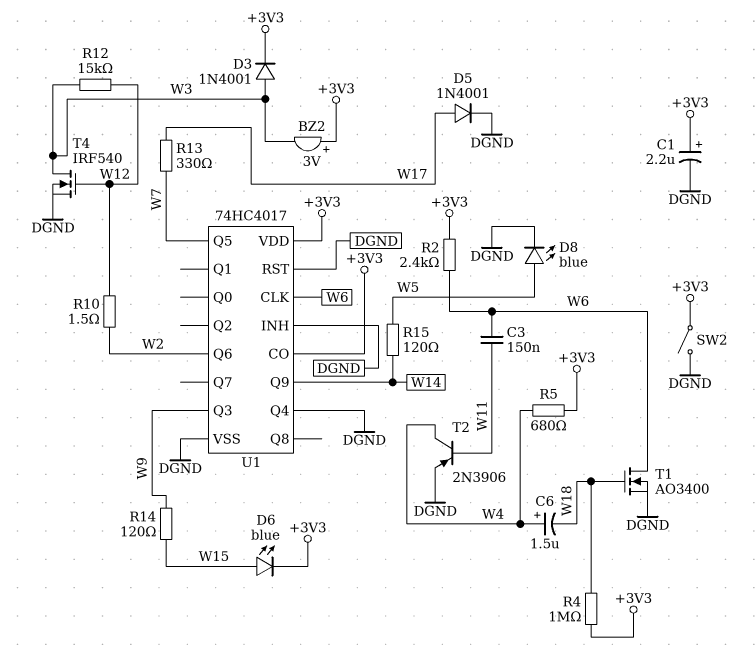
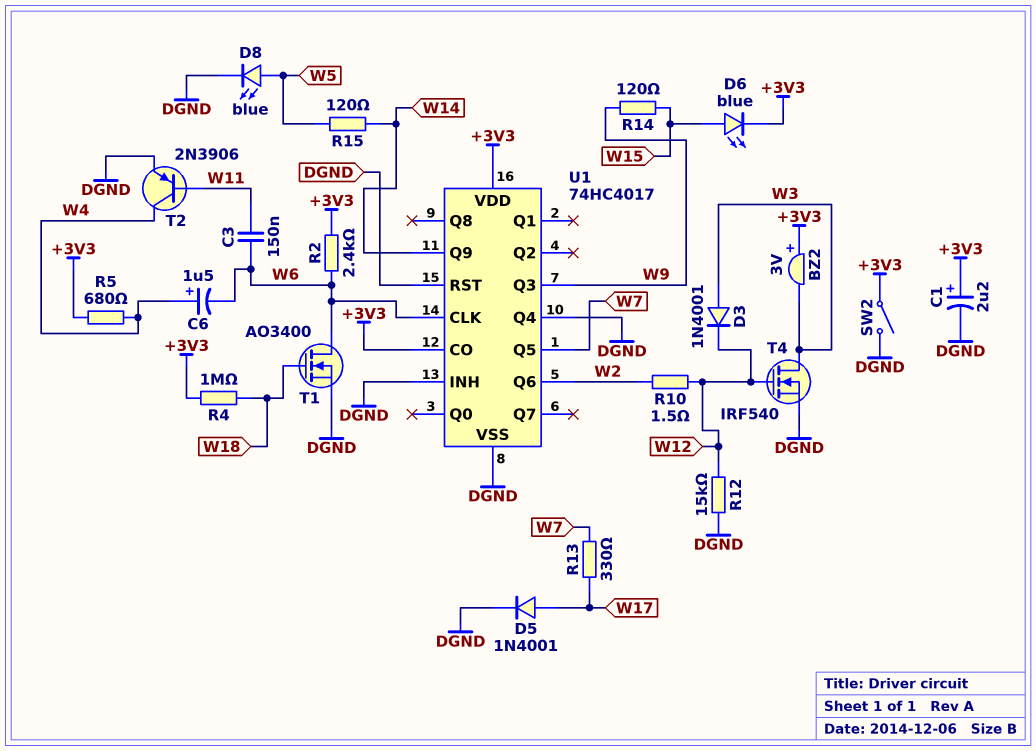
C6: 1.5uF (plus W4, minus W18) -> 1.5uF (plus W4, minus W6)
D3: diode 1N4001 (A W3, K +3V3) -> diode 1N4001 (A W3, K W12)
R12: 15k (W3, W12) -> 15k (DGND, W12)

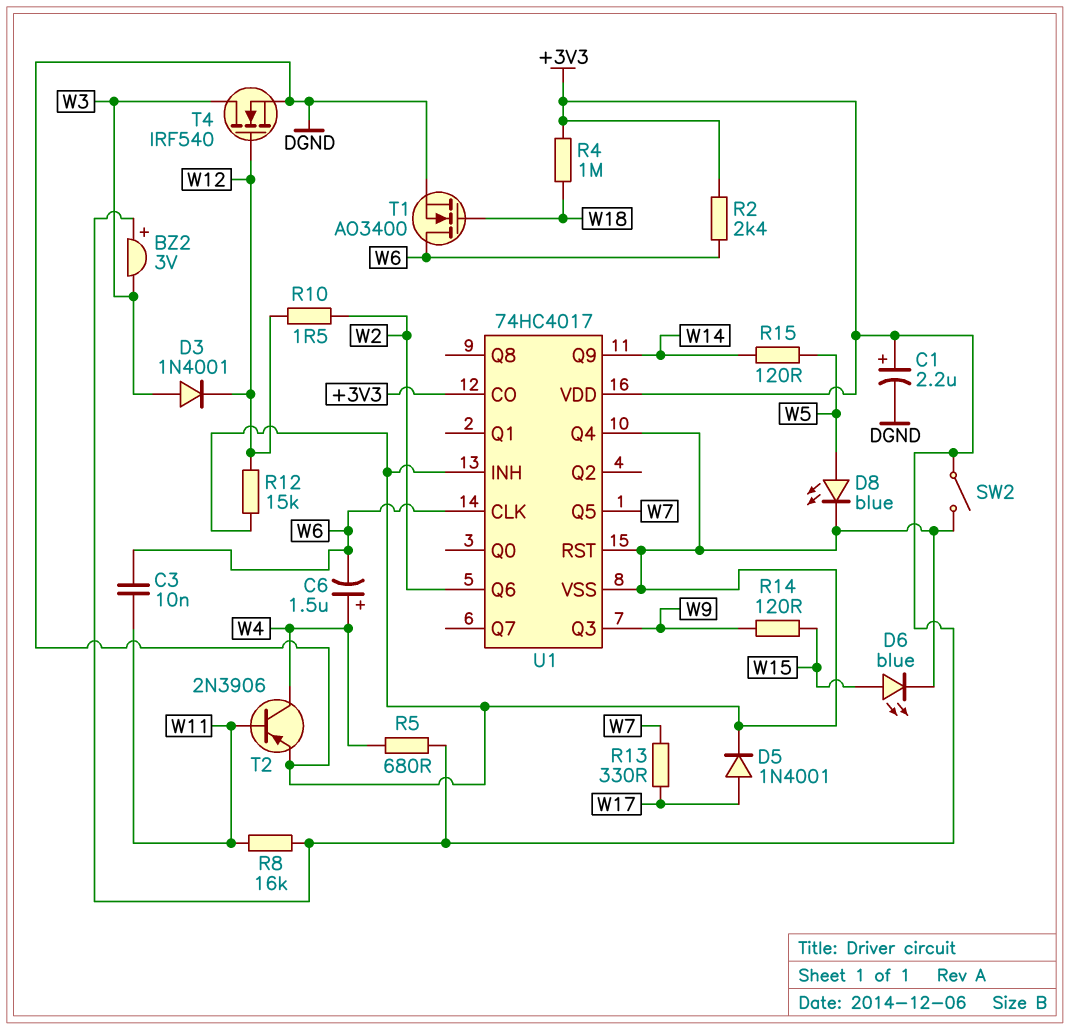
C3: 150nF (W6, W11) -> 10nF (W6, W11)
D6: LED blue (A W15, K +3V3) -> LED blue (A W15, K DGND)
R8: none -> 16k (+3V3, W11)

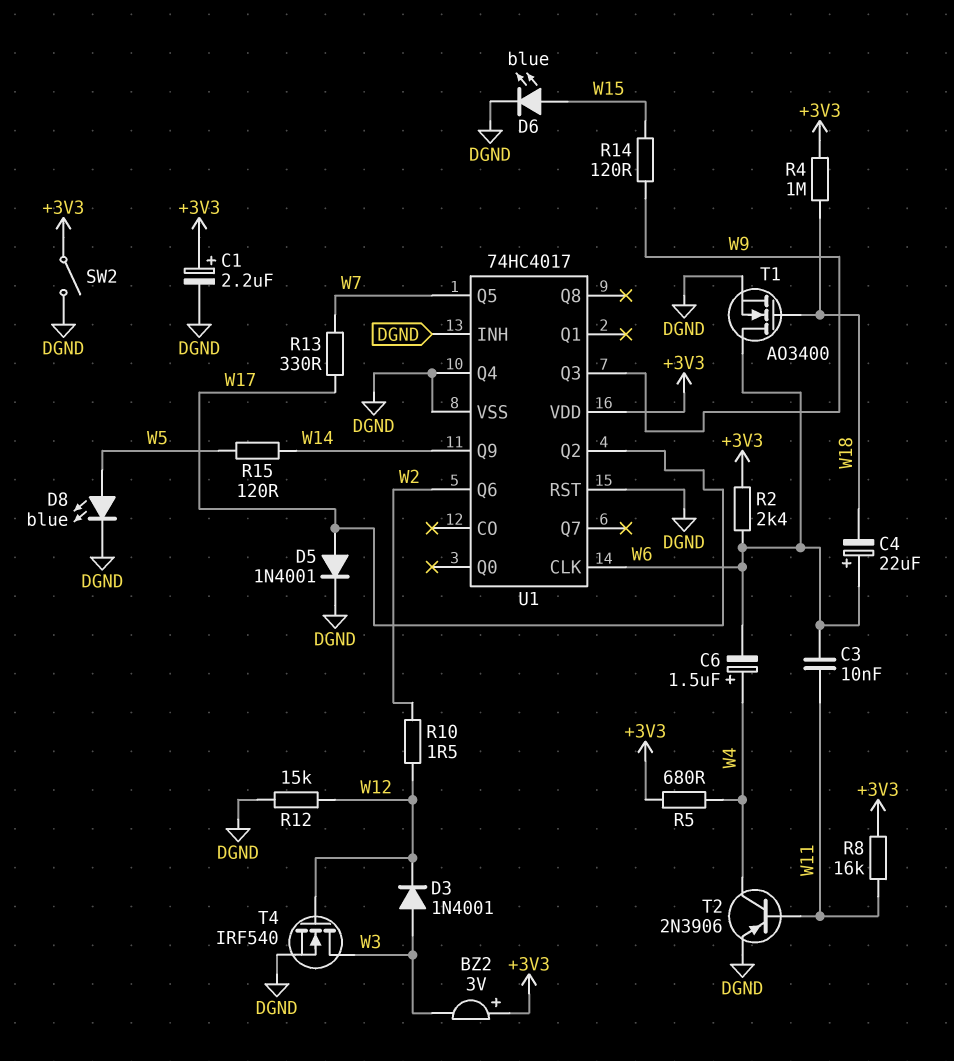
C4: none -> 22uF (plus W6, minus W18)
U1 pin CO: +3V3 -> none
U1 pin Q2: none -> W17

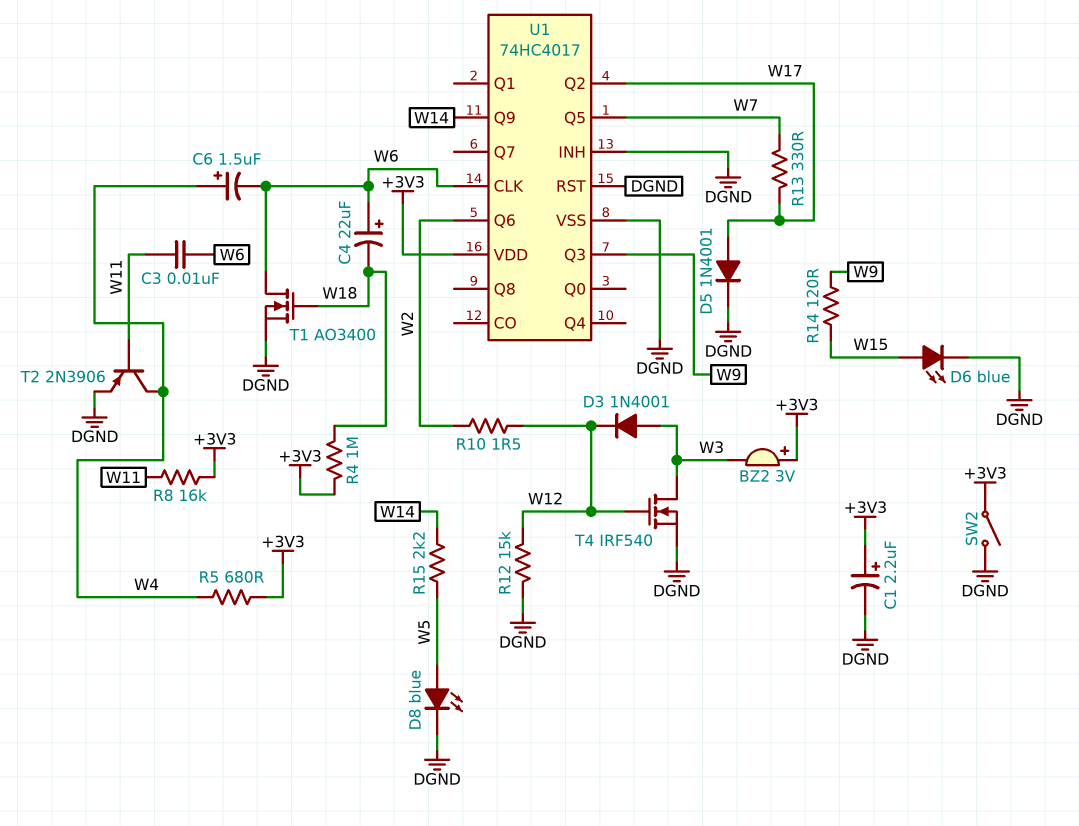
R2: 2.4k (+3V3, W6) -> none
R15: 120 (W5, W14) -> 2.2k (W5, W14)
U1 pin Q4: DGND -> none

